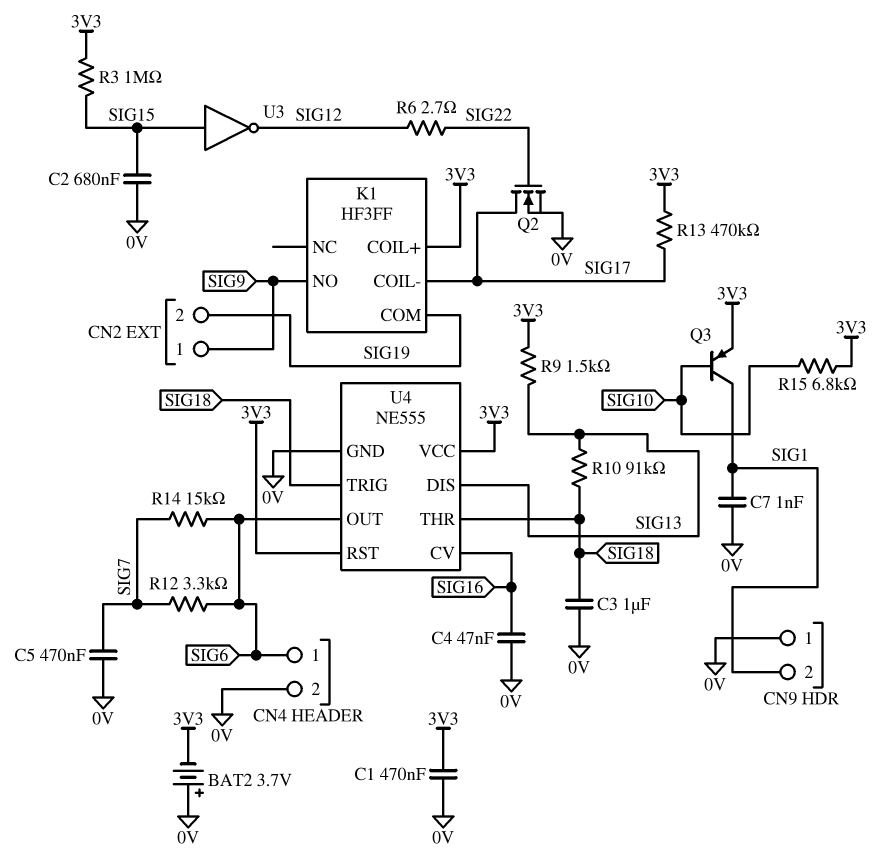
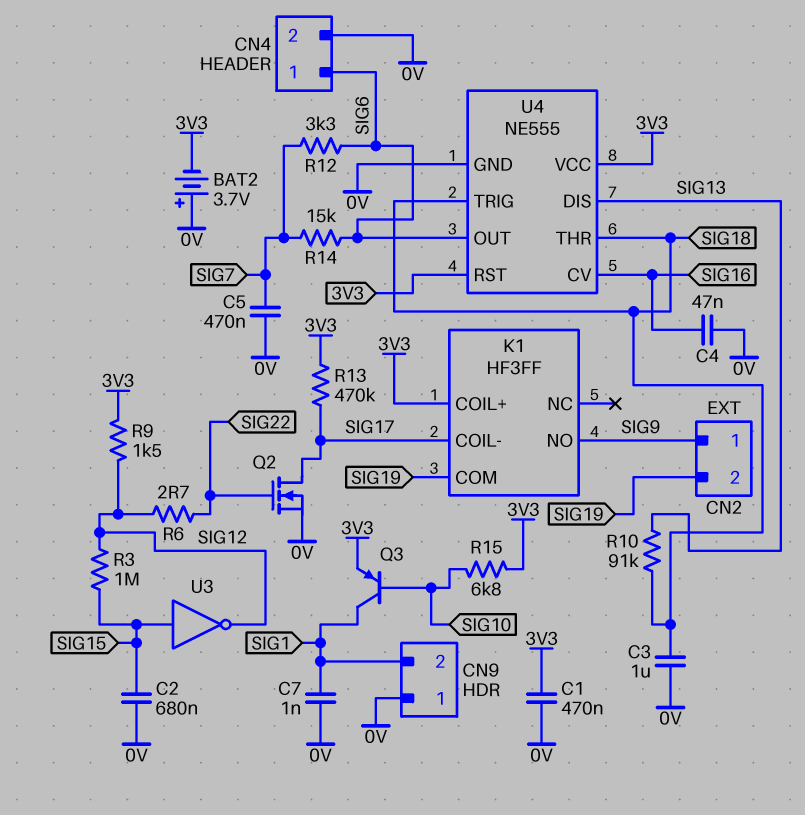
R3: 1M (3V3, SIG15) -> 1M (SIG12, SIG15)
R9: 1.5k (3V3, SIG13) -> 1.5k (3V3, SIG12)

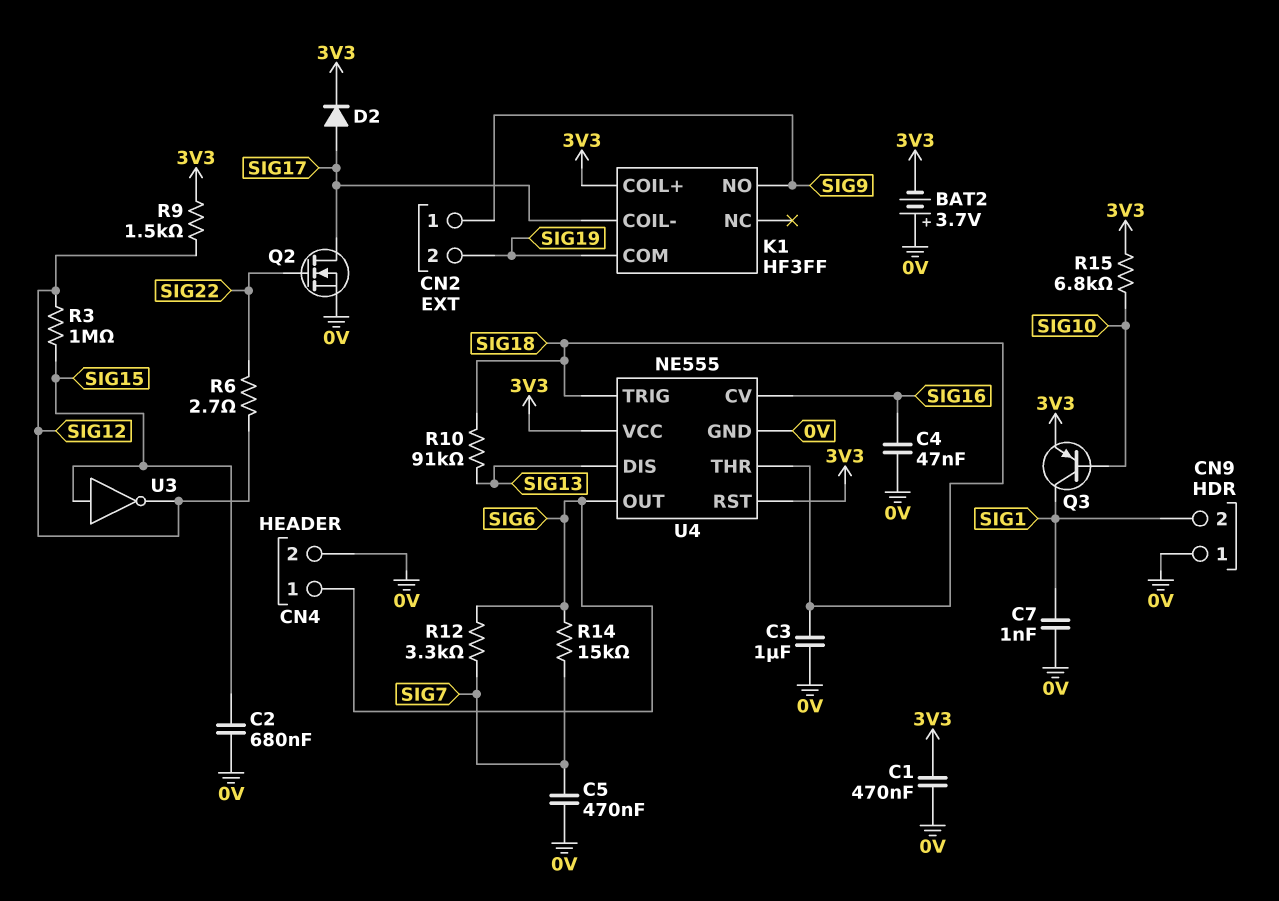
D2: none -> diode (A SIG17, K 3V3)
R13: 470k (3V3, SIG17) -> none

